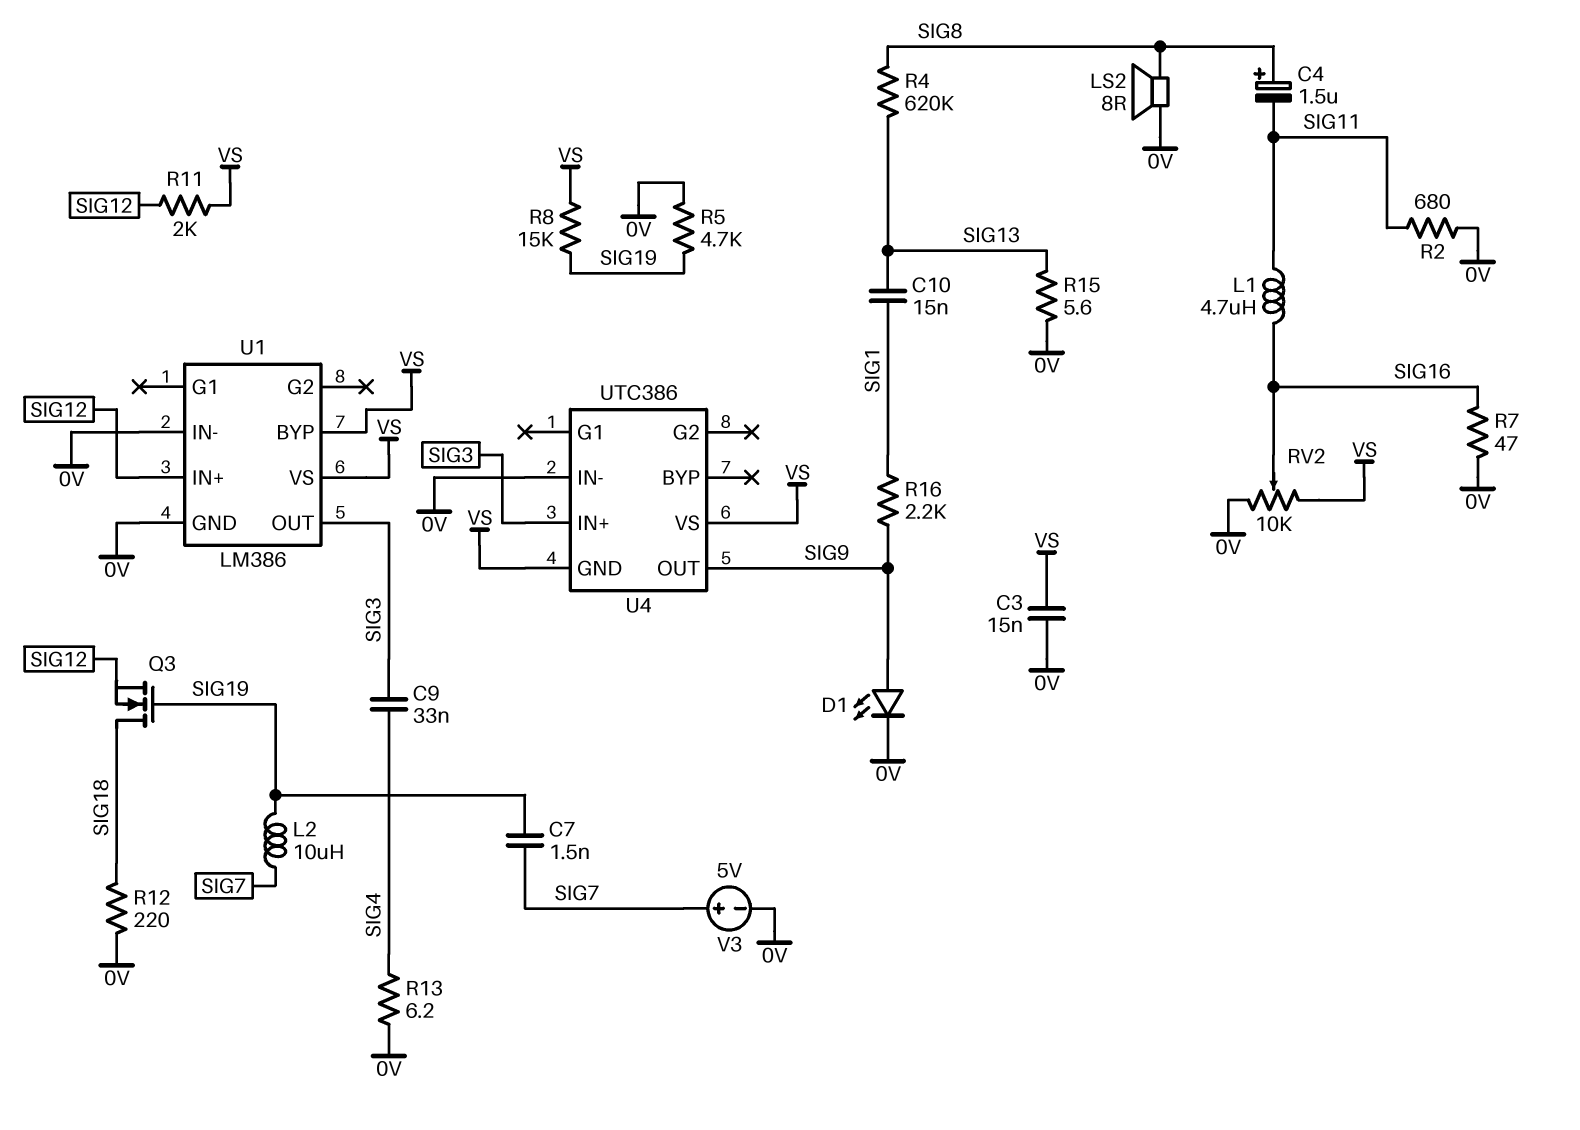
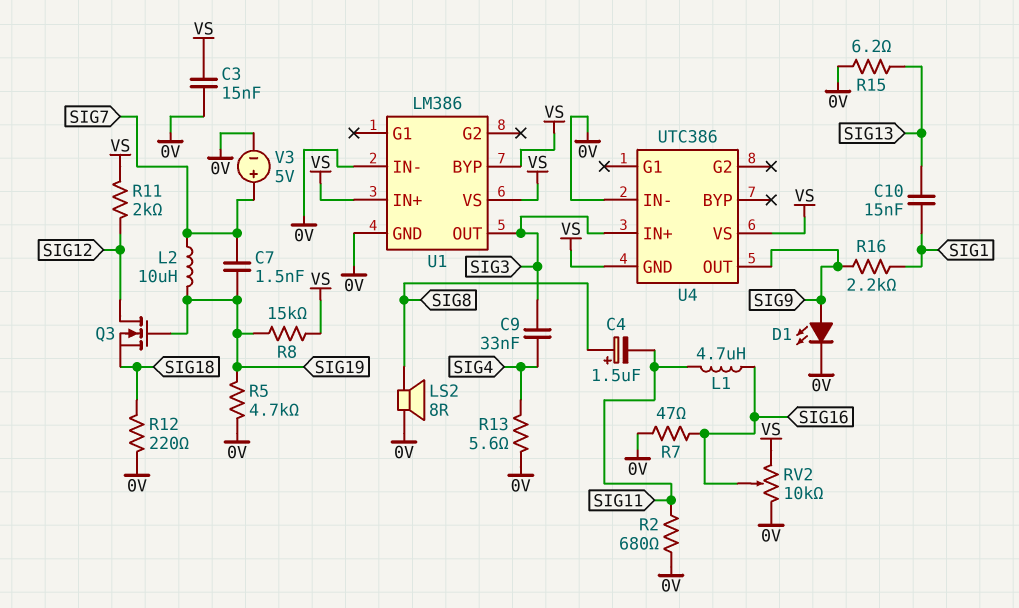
Q3: NMOS (G SIG19, D SIG18, S SIG12) -> NMOS (G SIG19, D SIG12, S SIG18)
R4: 620k (SIG8, SIG13) -> none
R13: 6.2 (0V, SIG4) -> 5.6 (0V, SIG4)
R15: 5.6 (0V, SIG13) -> 6.2 (0V, SIG13)
U1 pin IN+: SIG12 -> VS

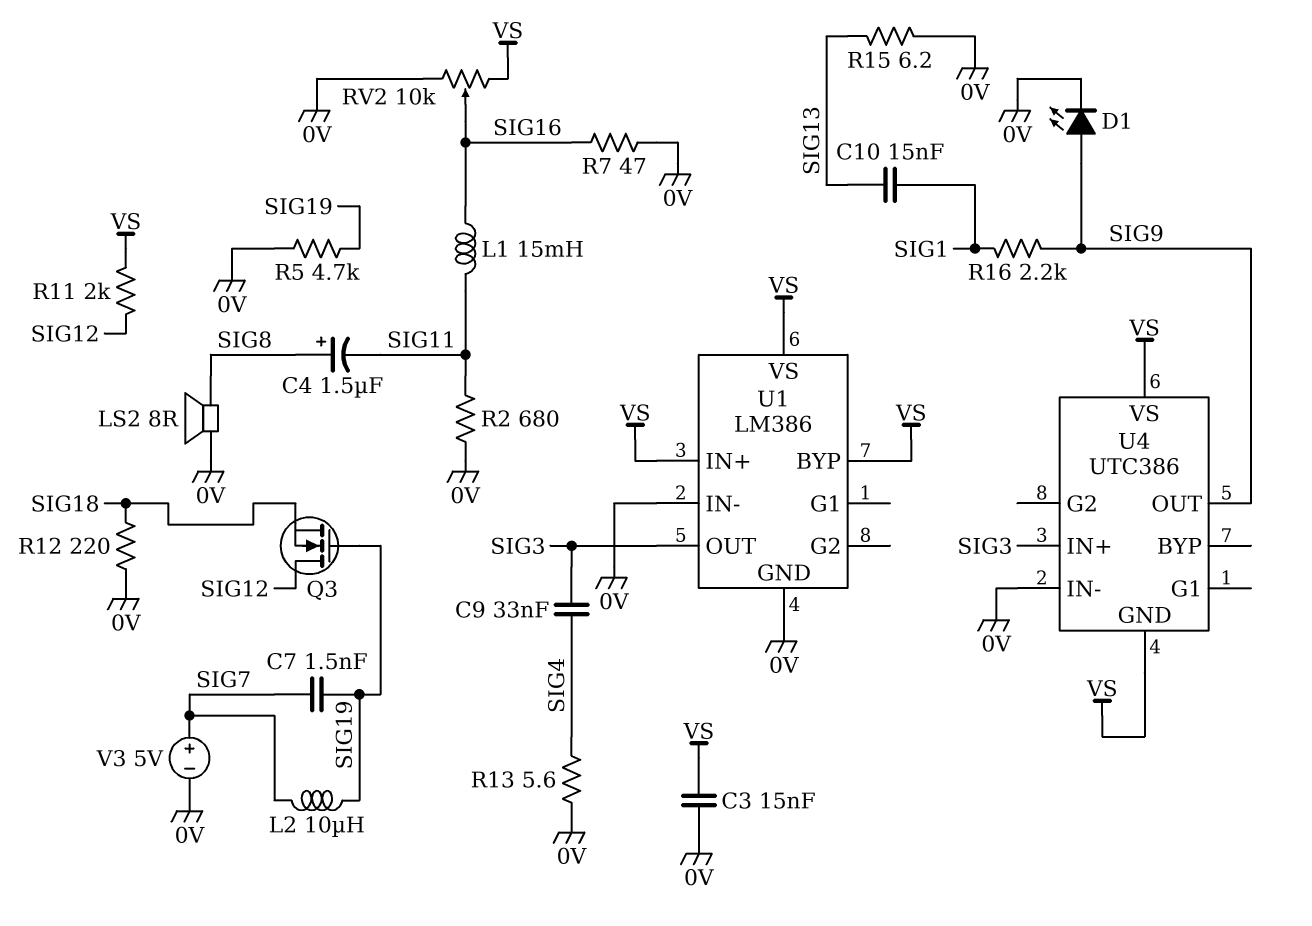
L1: 4.7uH (SIG11, SIG16) -> 15mH (SIG11, SIG16)
R8: 15k (SIG19, VS) -> none

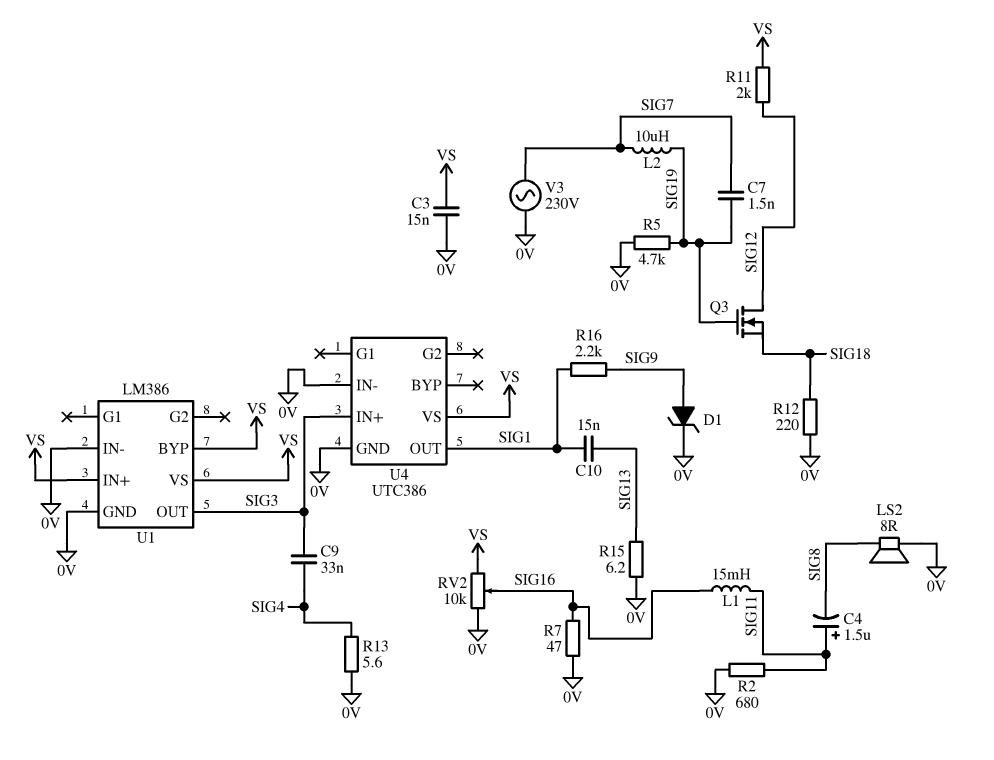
C4: 1.5uF (plus SIG8, minus SIG11) -> 1.5uF (plus SIG11, minus SIG8)
D1: LED (A SIG9, K 0V) -> zener (A SIG9, K 0V)
U4 pin GND: VS -> 0V
U4 pin OUT: SIG9 -> SIG1
V3: 5V (plus SIG7, minus 0V) -> AC 230V (0V, SIG7)

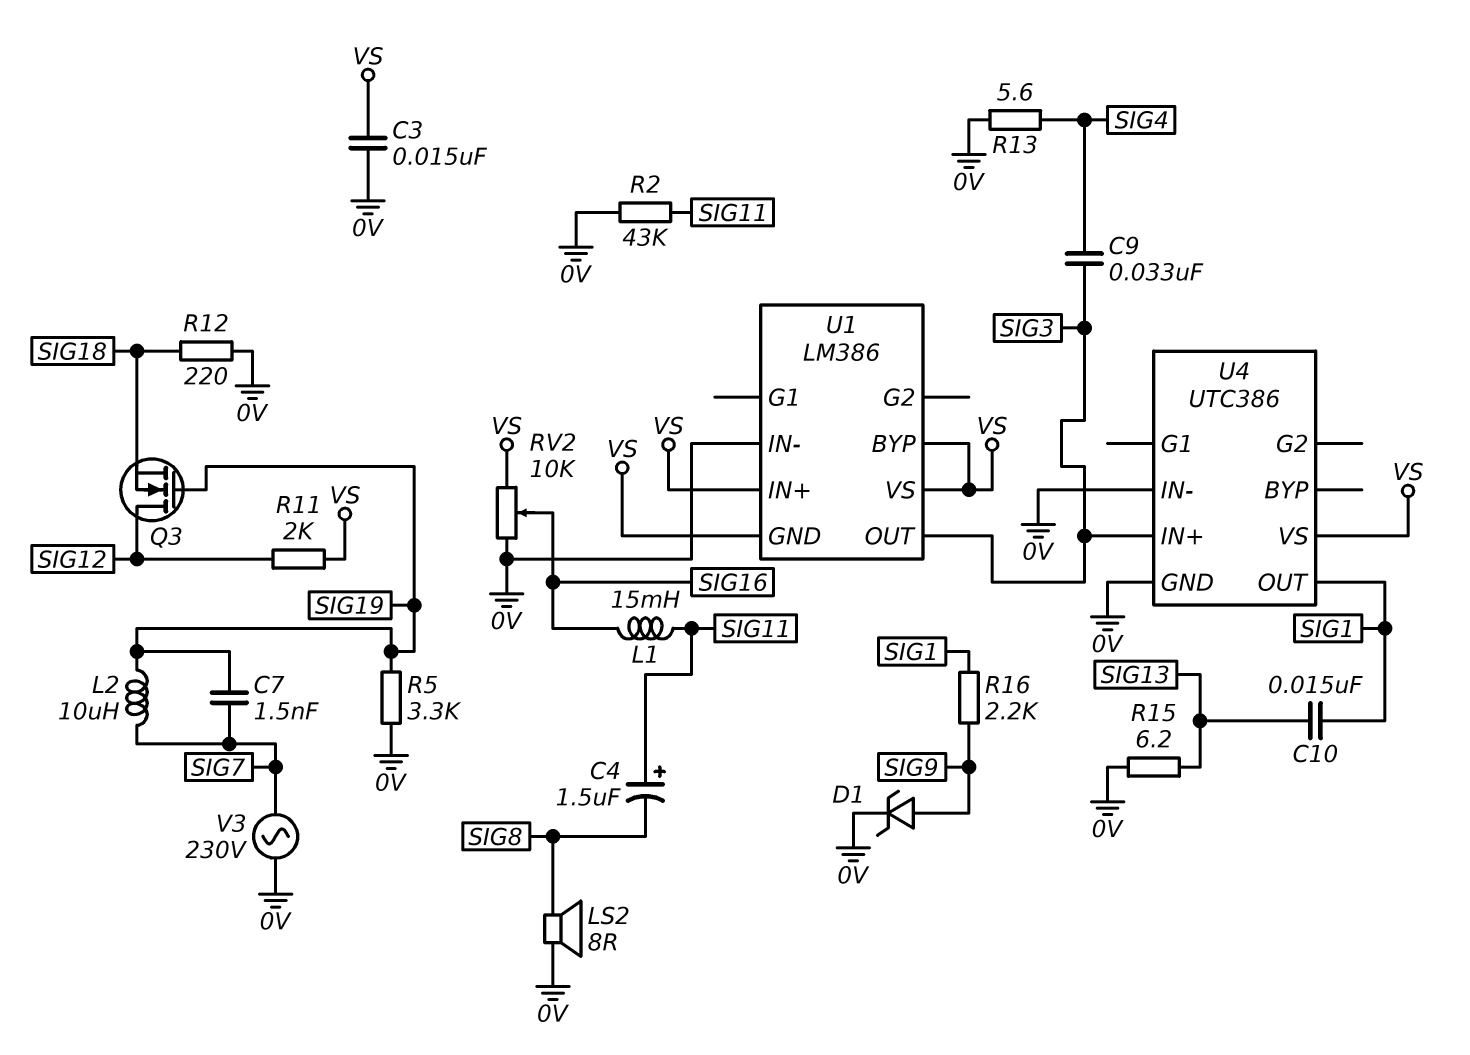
R2: 680 (0V, SIG11) -> 43k (0V, SIG11)
R5: 4.7k (0V, SIG19) -> 3.3k (0V, SIG19)
R7: 47 (0V, SIG16) -> none
U1 pin GND: 0V -> VS

